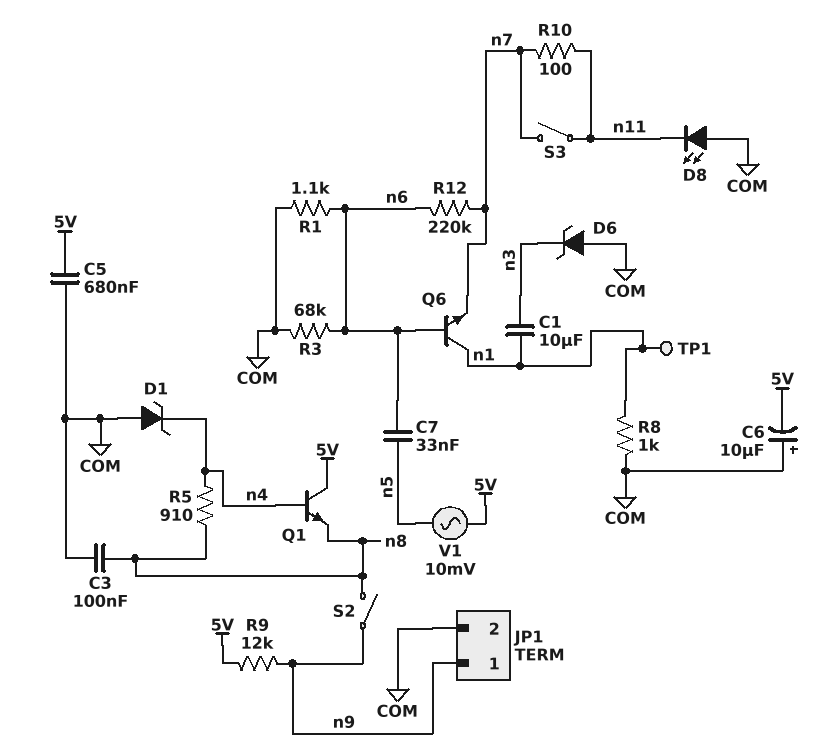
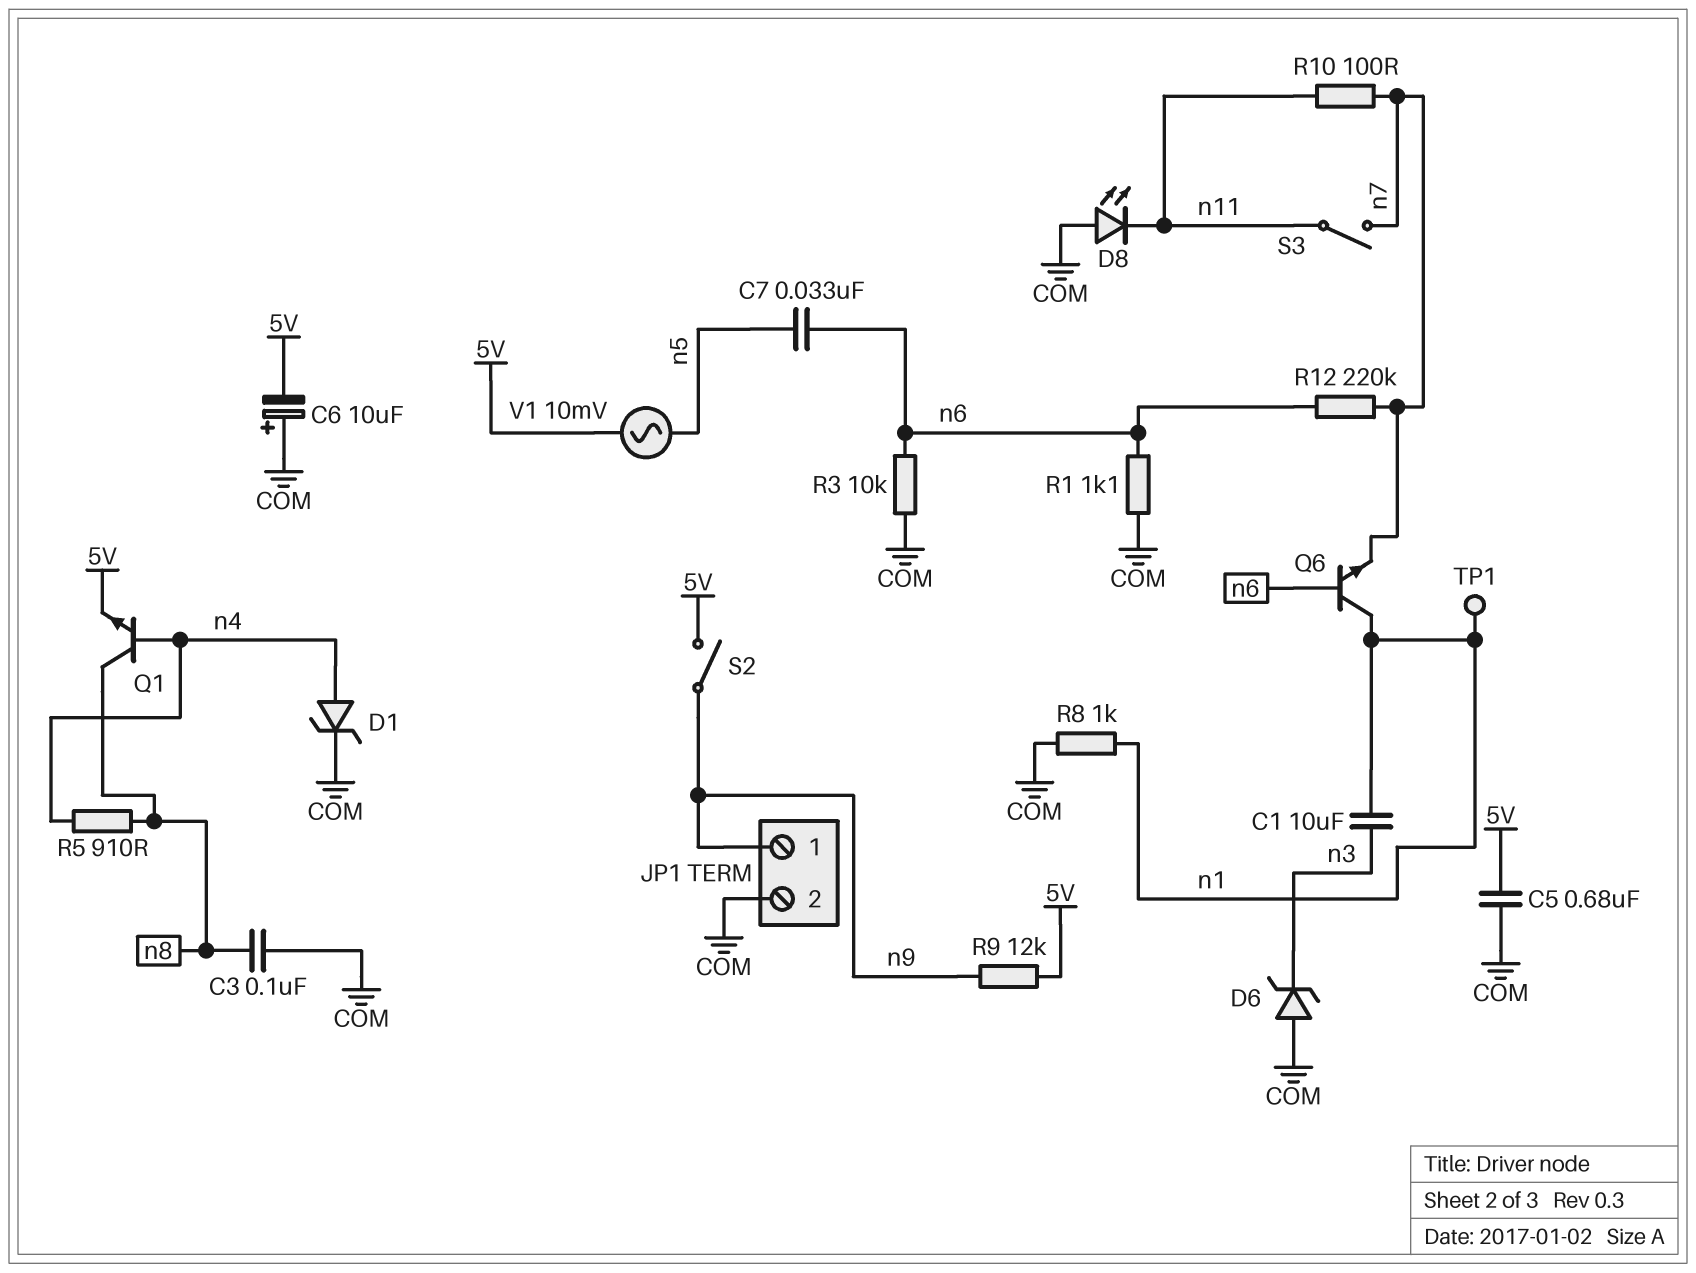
D1: zener (A COM, K n4) -> zener (A n4, K COM)
Q1: NPN (B n4, C 5V, E n8) -> NPN (B n4, C n8, E 5V)
R3: 68k (COM, n6) -> 10k (COM, n6)
S2: switch (n8, n9) -> switch (5V, n9)

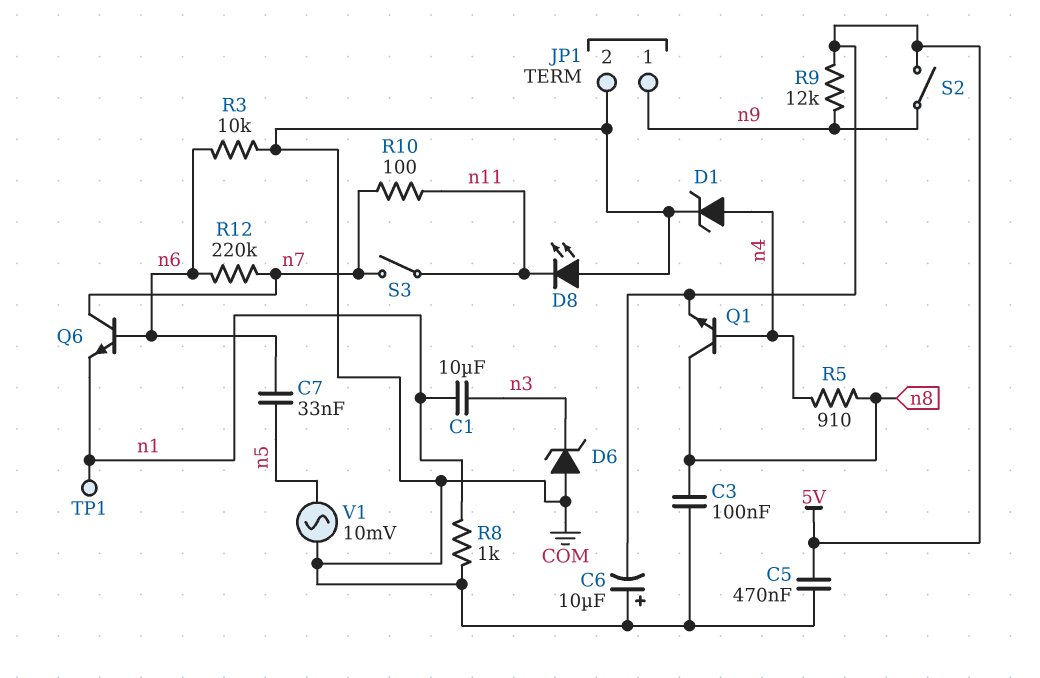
C5: 680nF (5V, COM) -> 470nF (5V, COM)
Q6: NPN (B n6, C n1, E n7) -> NPN (B n6, C n7, E n1)
R1: 1.1k (COM, n6) -> none
V1: AC 10mV (5V, n5) -> AC 10mV (COM, n5)

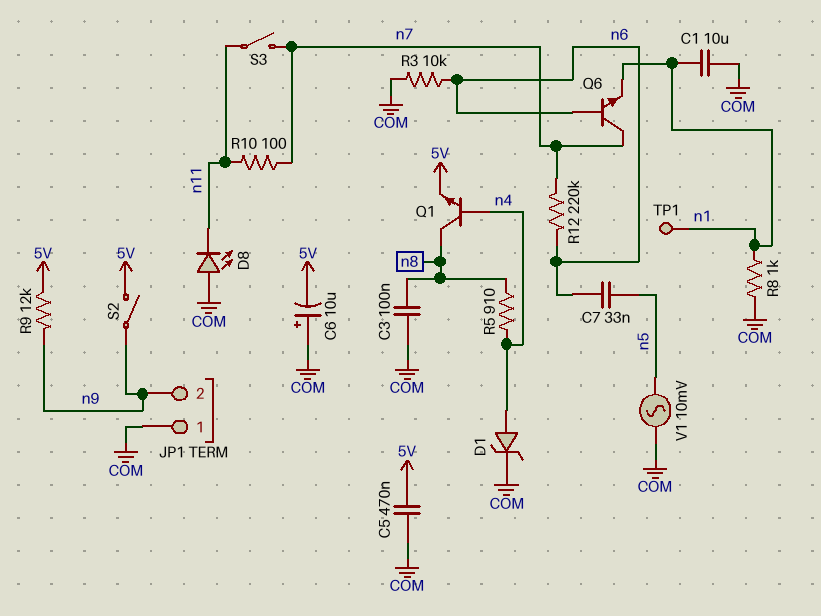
C1: 10uF (n1, n3) -> 10uF (COM, n1)
D6: zener (A COM, K n3) -> none
JP1 pin 1: n9 -> COM
JP1 pin 2: COM -> n9

